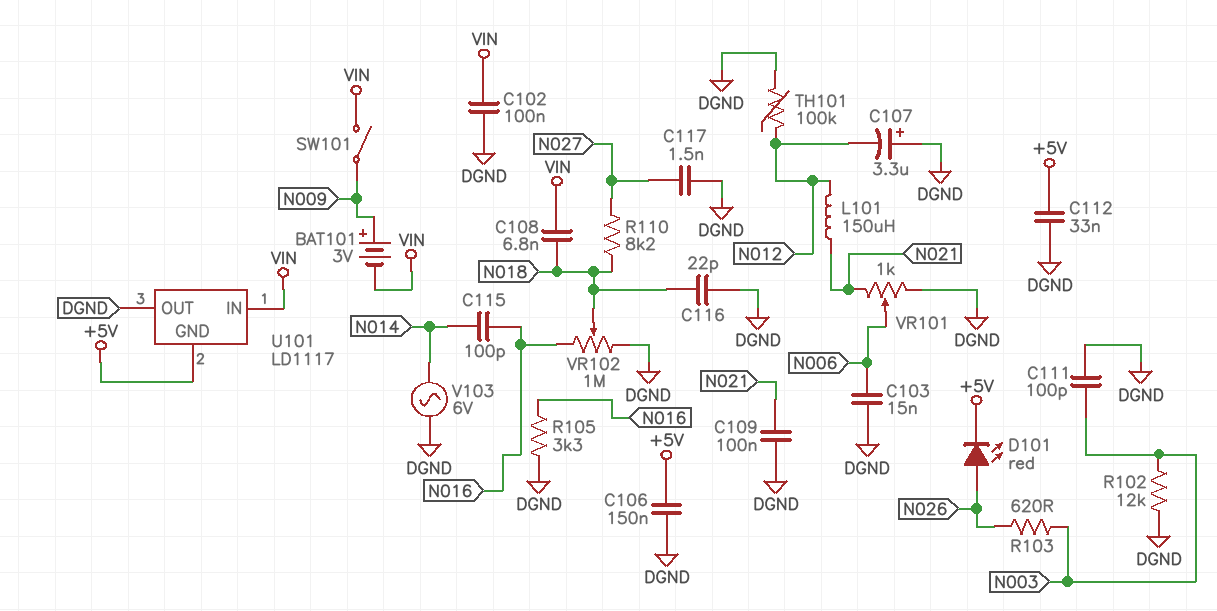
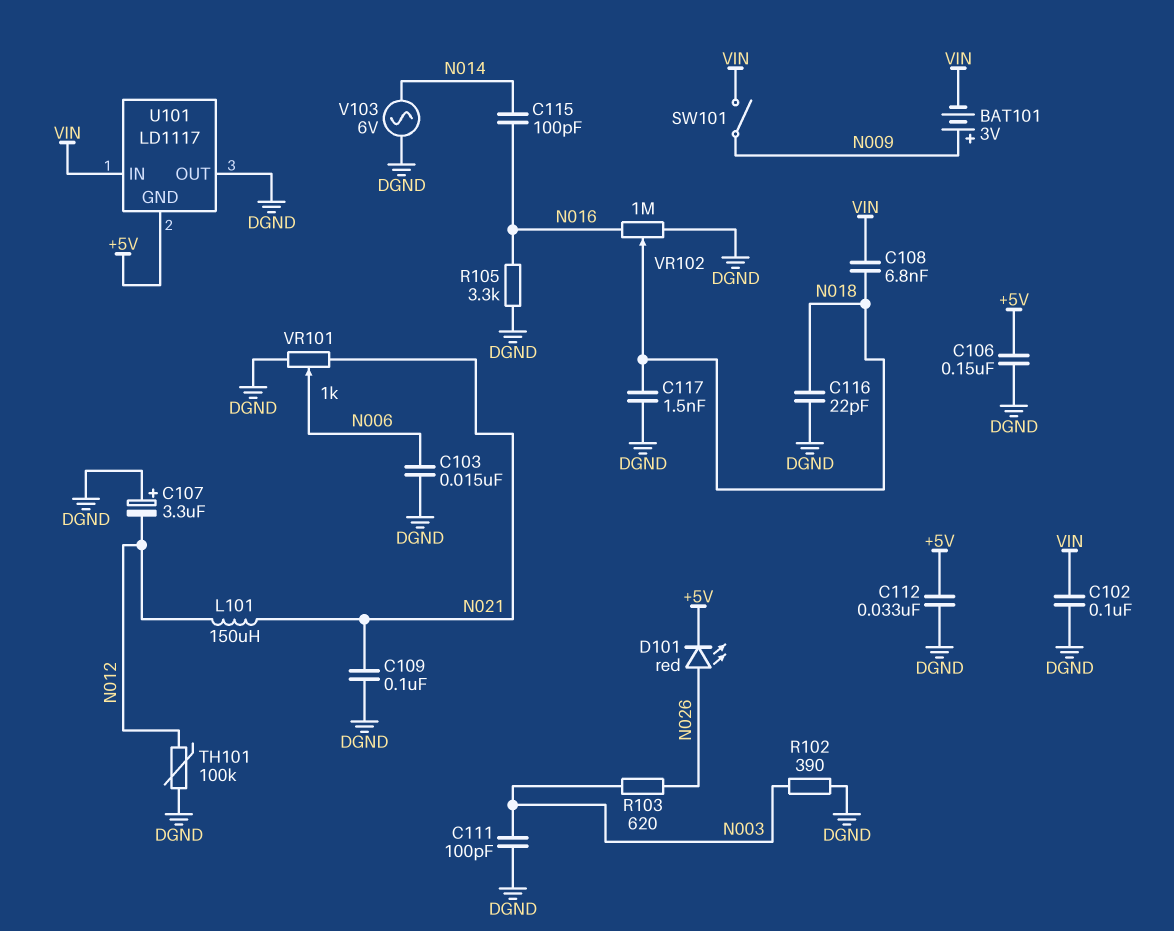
C117: 1.5nF (DGND, N027) -> 1.5nF (DGND, N018)
R102: 12k (DGND, N003) -> 390 (DGND, N003)
R110: 8.2k (N018, N027) -> none

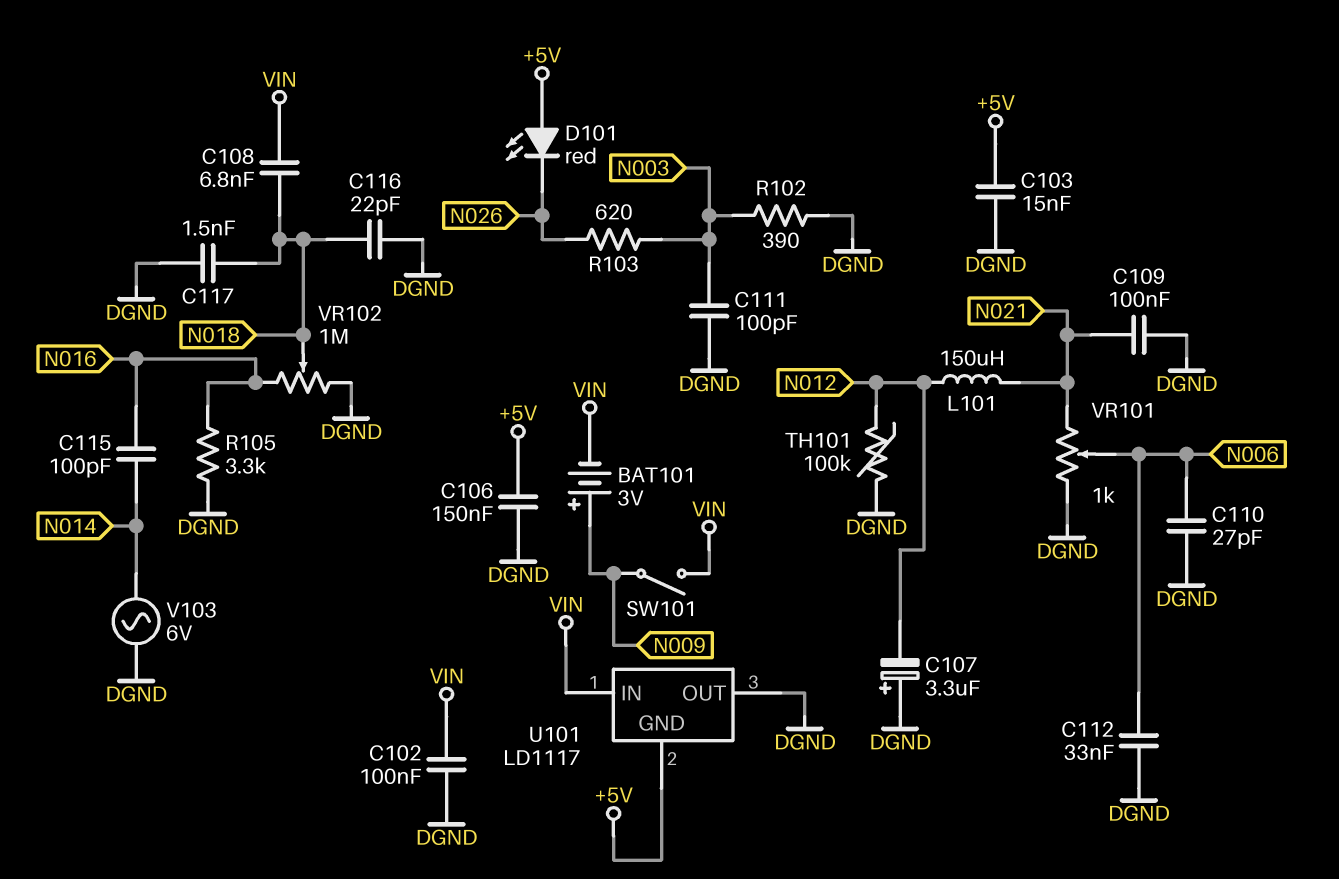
C103: 15nF (DGND, N006) -> 15nF (+5V, DGND)
C110: none -> 27pF (DGND, N006)
C112: 33nF (+5V, DGND) -> 33nF (DGND, N006)
D101: LED red (A N026, K +5V) -> LED red (A +5V, K N026)

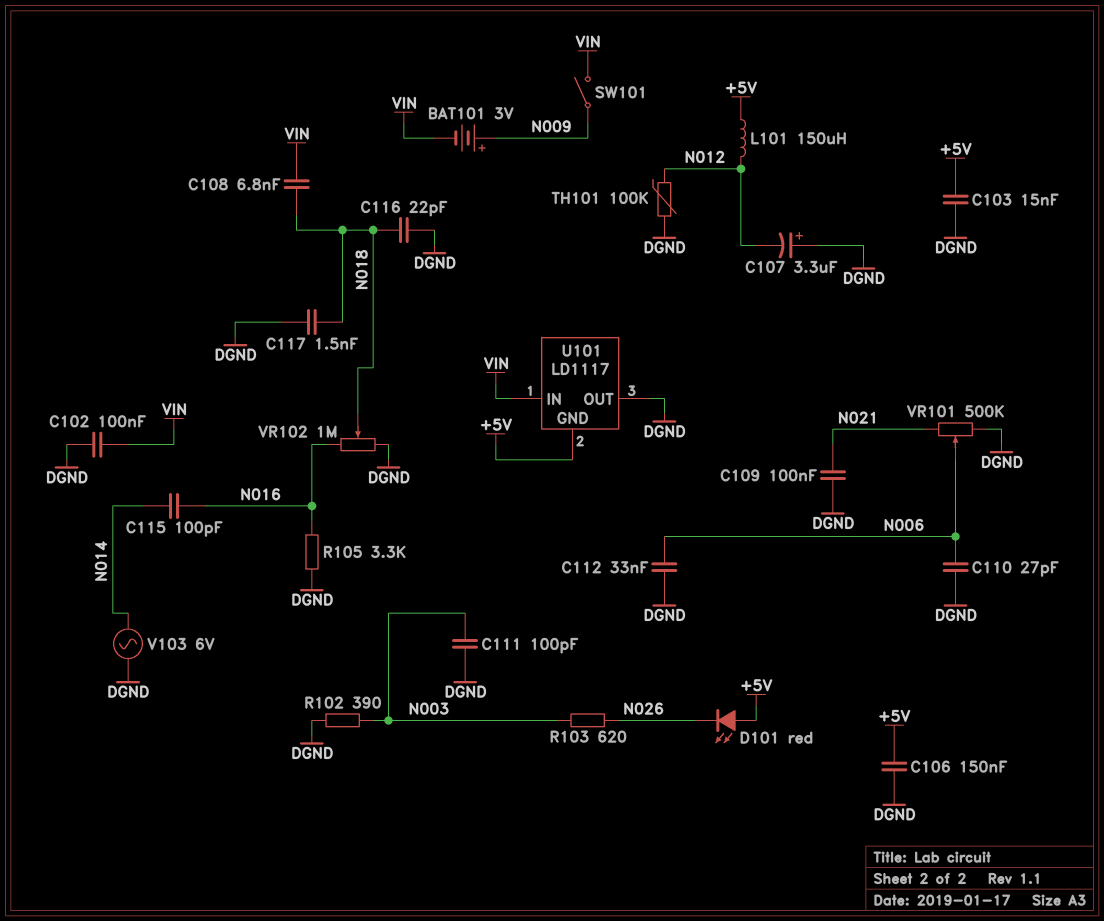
L101: 150uH (N012, N021) -> 150uH (+5V, N012)
VR101: 1k (DGND, N021, wiper N006) -> 500k (DGND, N021, wiper N006)

